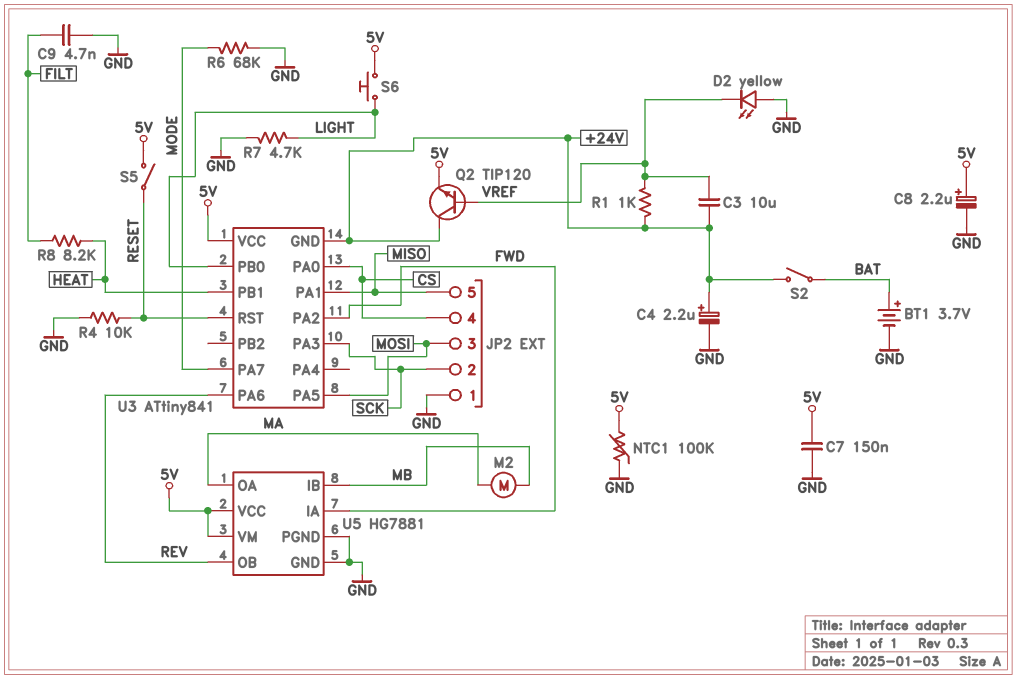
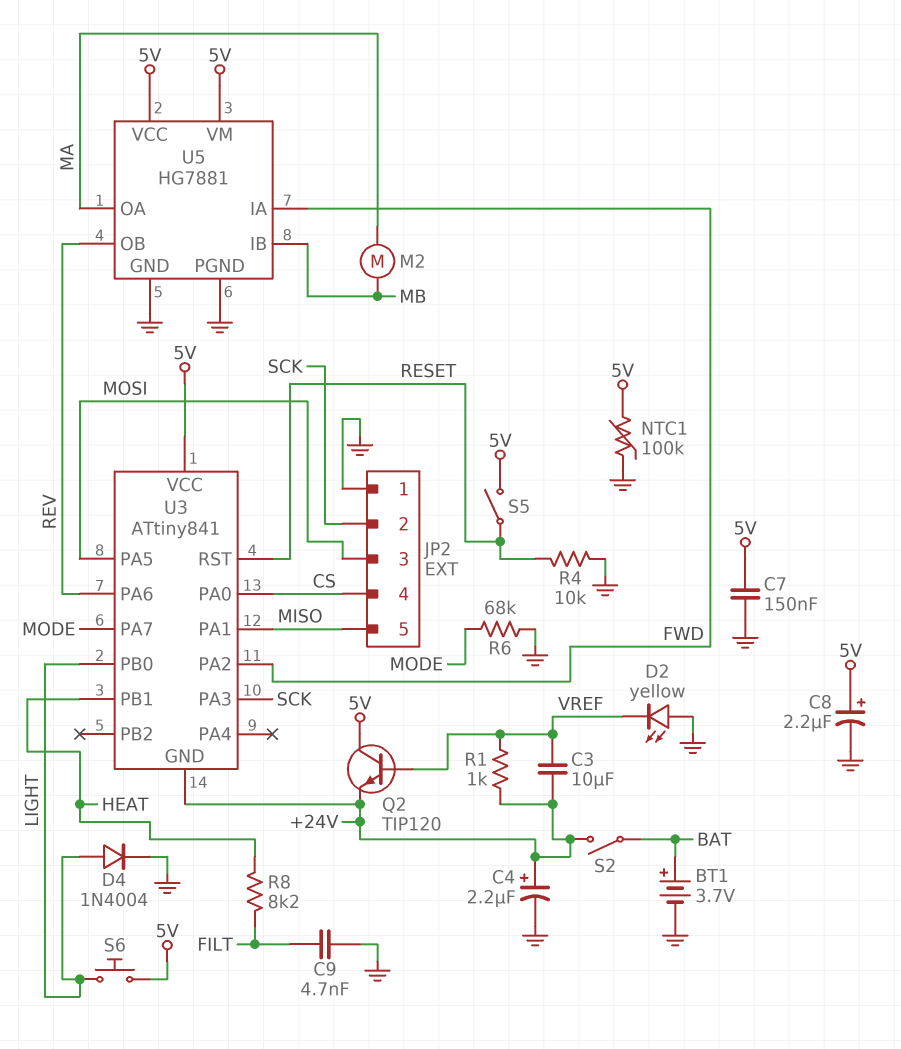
D4: none -> diode 1N4004 (A LIGHT, K GND)
Q2: NPN TIP120 (B VREF, C +24V, E 5V) -> NPN TIP120 (B VREF, C 5V, E +24V)
R7: 4.7k (GND, LIGHT) -> none

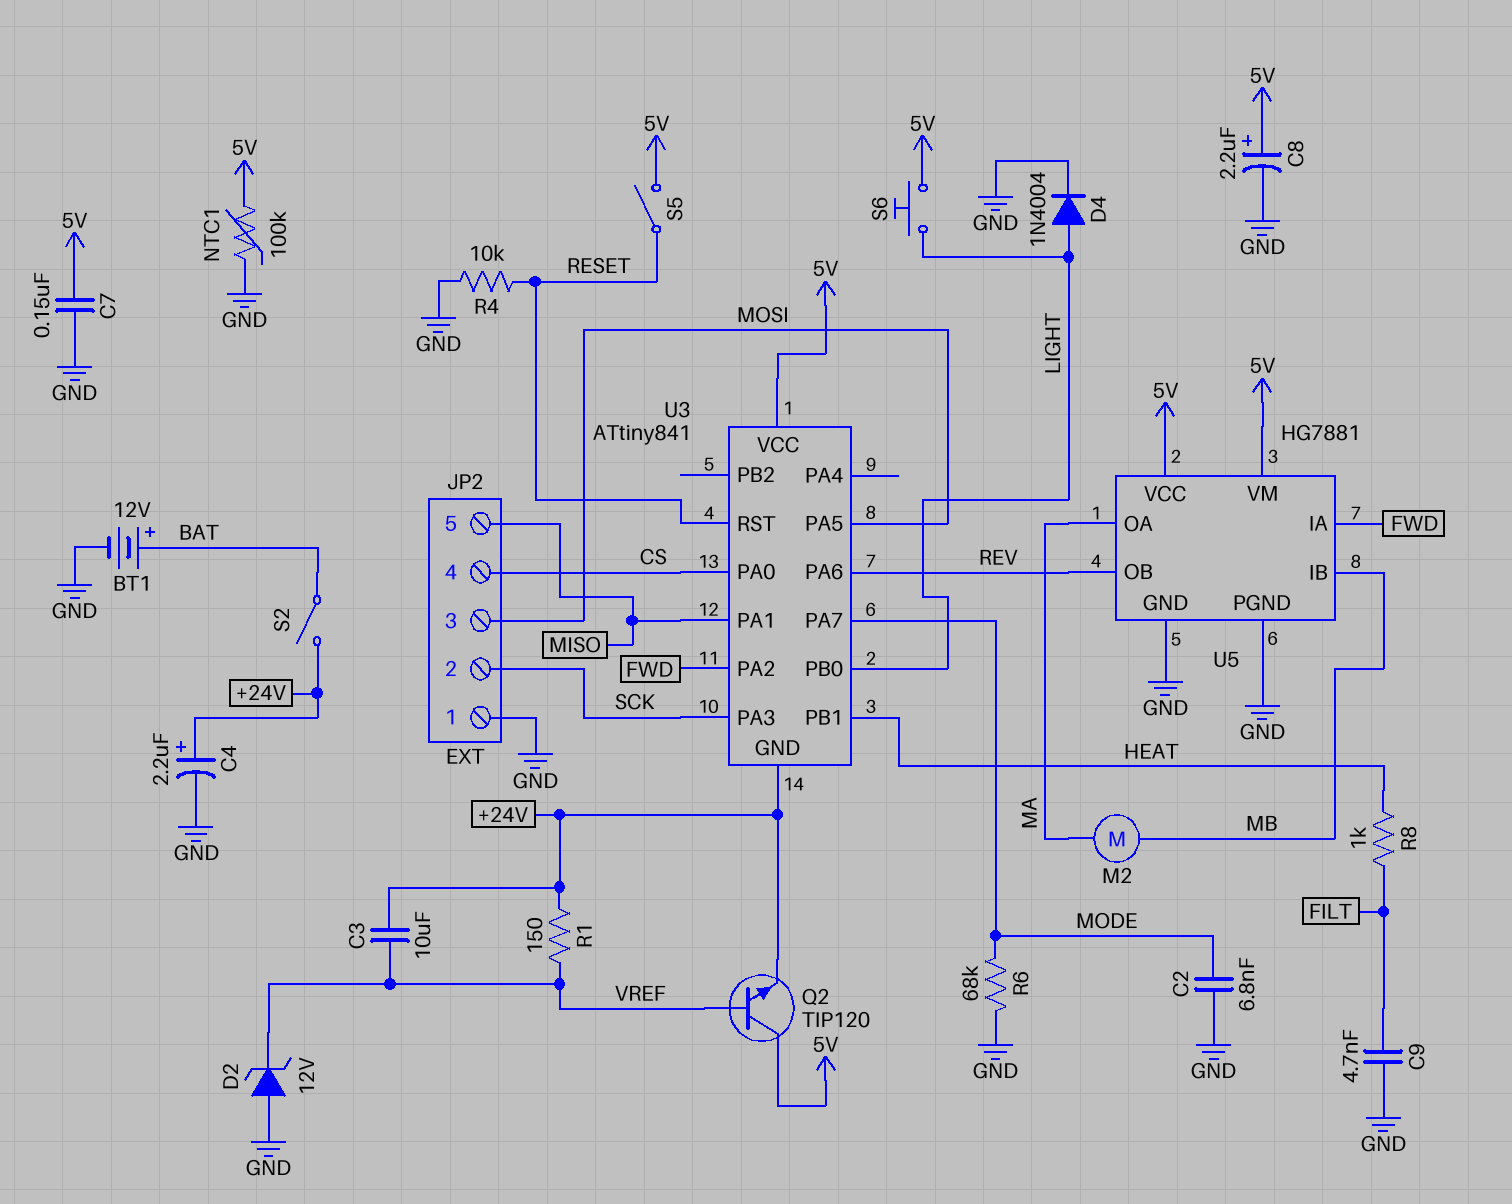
BT1: 3.7V (plus BAT, minus GND) -> 12V (plus BAT, minus GND)
C2: none -> 6.8nF (GND, MODE)
D2: LED yellow (A GND, K VREF) -> zener 12V (A GND, K VREF)
R1: 1k (+24V, VREF) -> 150 (+24V, VREF)
R8: 8.2k (FILT, HEAT) -> 1k (FILT, HEAT)

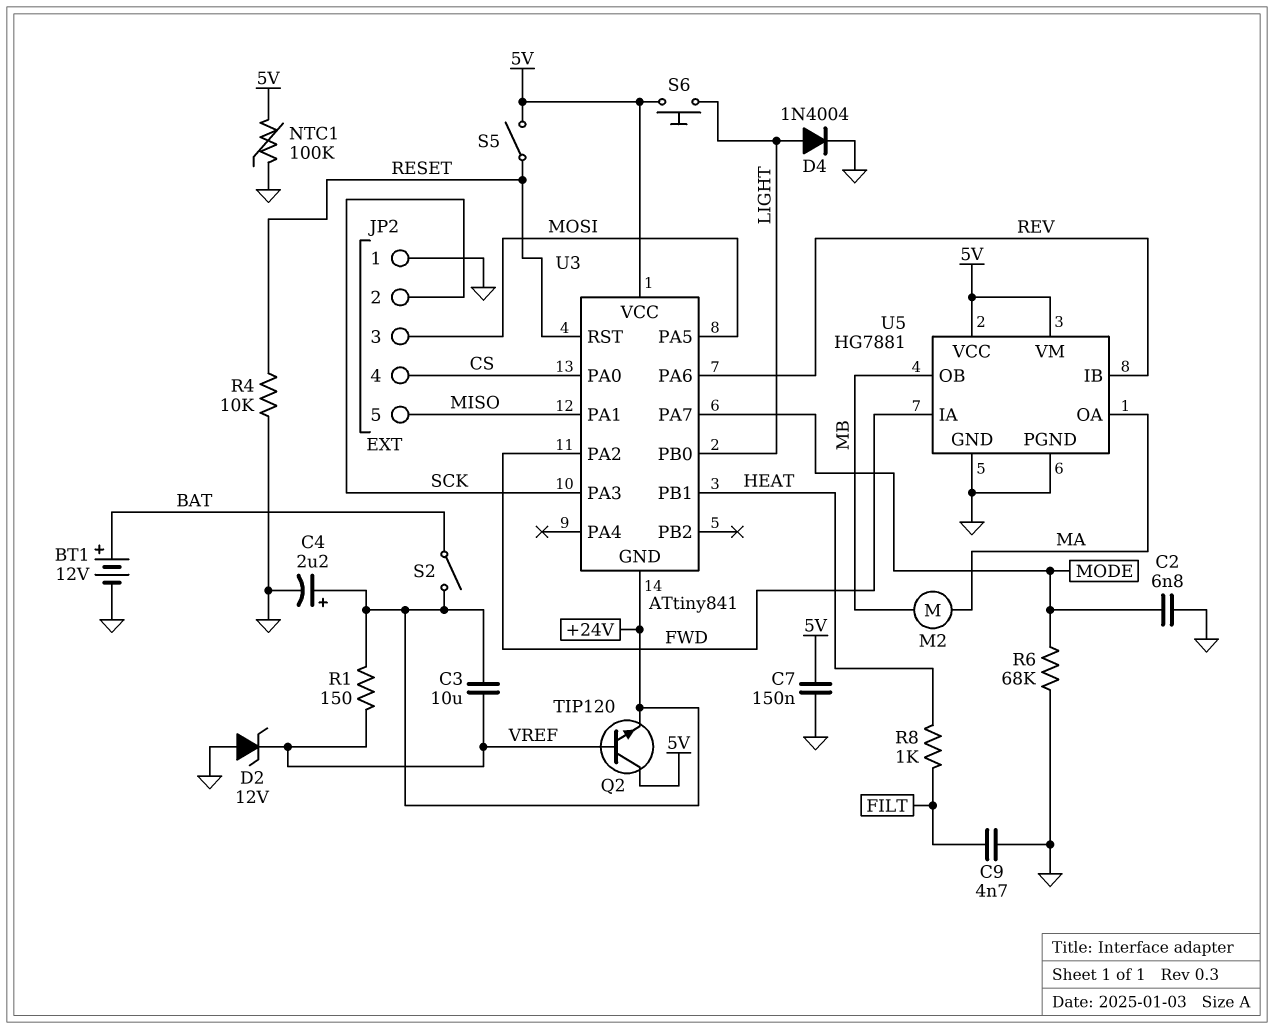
C8: 2.2uF (plus 5V, minus GND) -> none
U5 pin IB: MB -> REV
U5 pin OB: REV -> MB

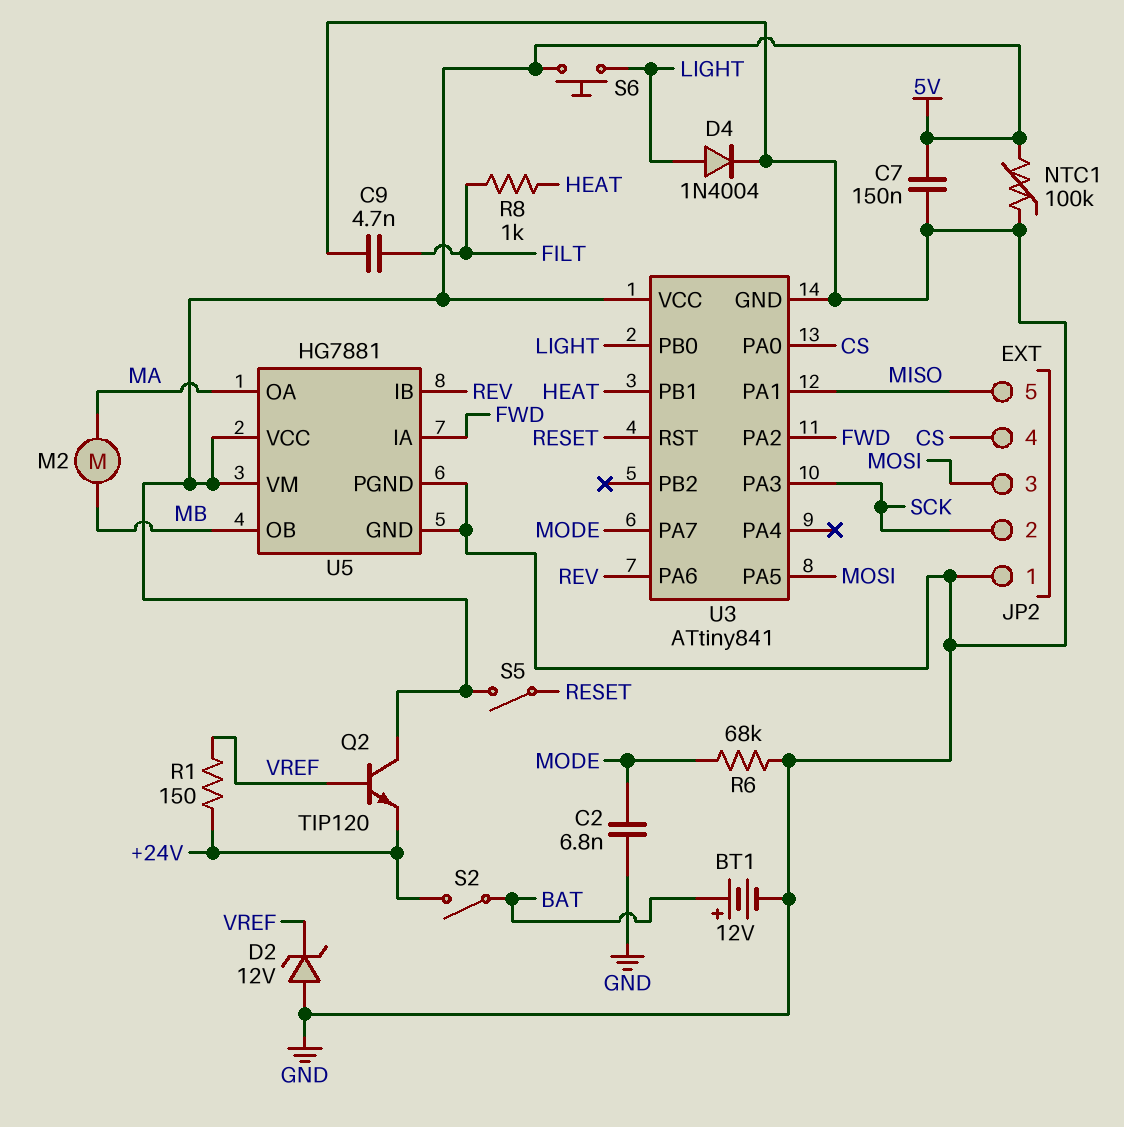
C3: 10uF (+24V, VREF) -> none
C4: 2.2uF (plus +24V, minus GND) -> none
R4: 10k (GND, RESET) -> none
U3 pin GND: +24V -> GND

